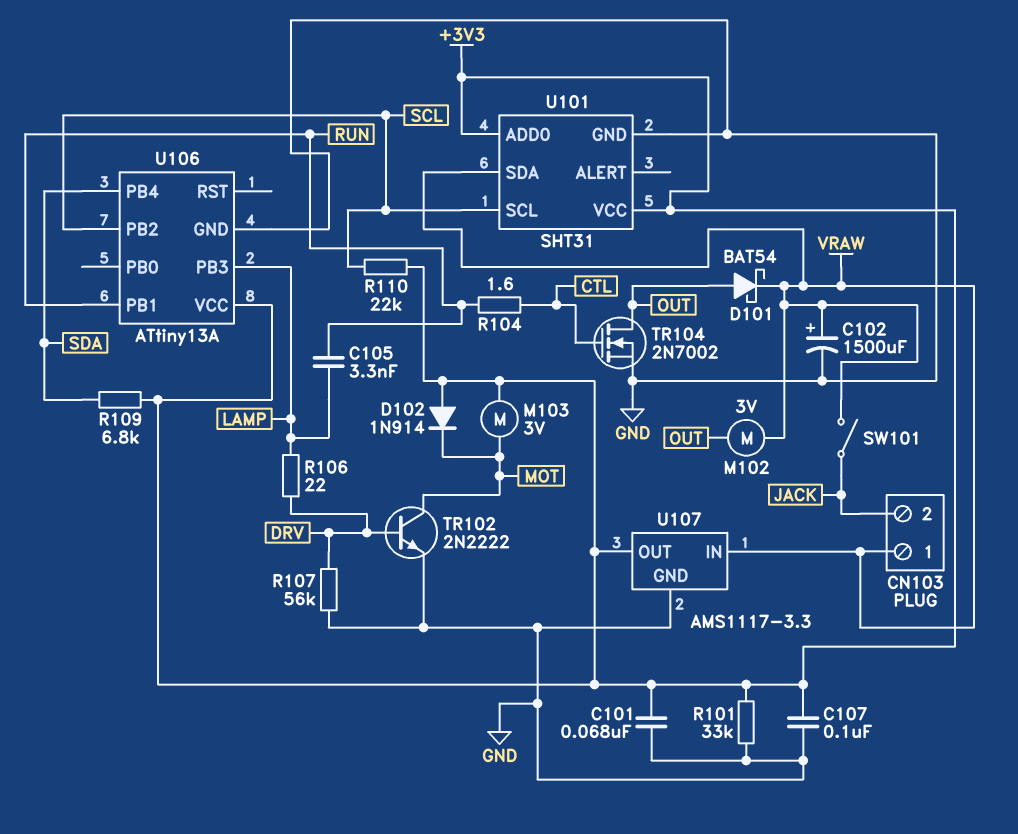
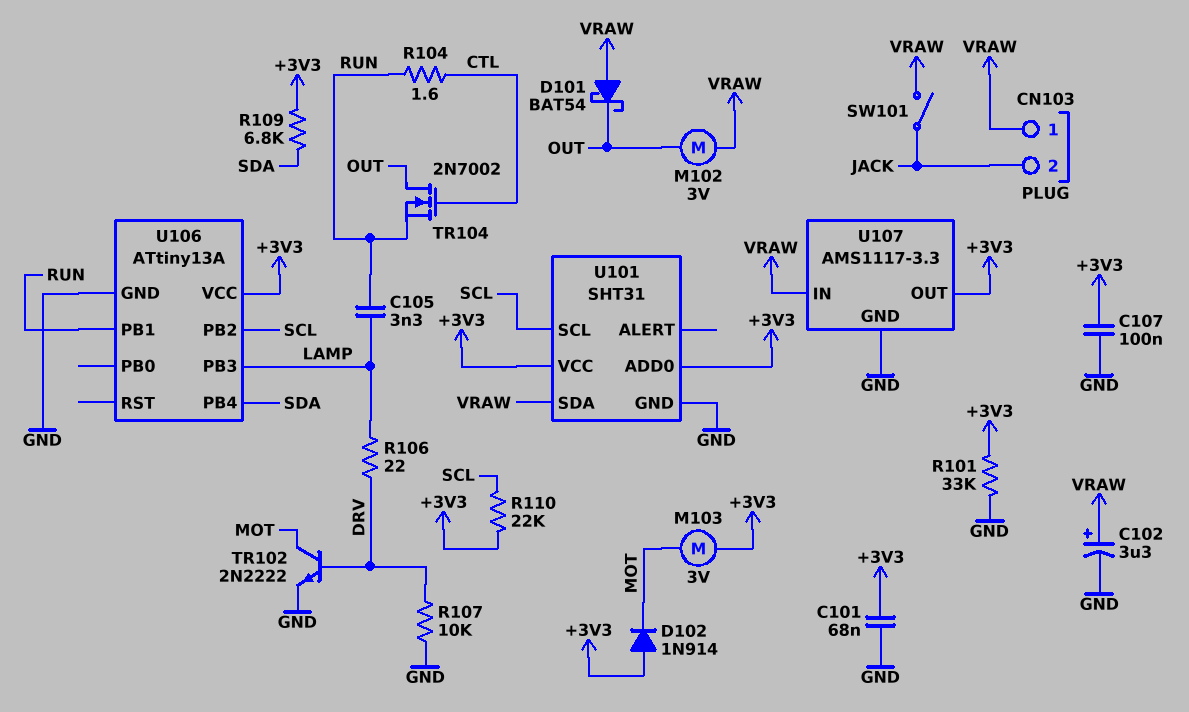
C102: 1500uF (plus VRAW, minus GND) -> 3.3uF (plus VRAW, minus GND)
D101: schottky BAT54 (A OUT, K VRAW) -> schottky BAT54 (A VRAW, K OUT)
R107: 56k (DRV, GND) -> 10k (DRV, GND)
TR104: NMOS 2N7002 (G CTL, D OUT, S GND) -> NMOS 2N7002 (G CTL, D OUT, S RUN)

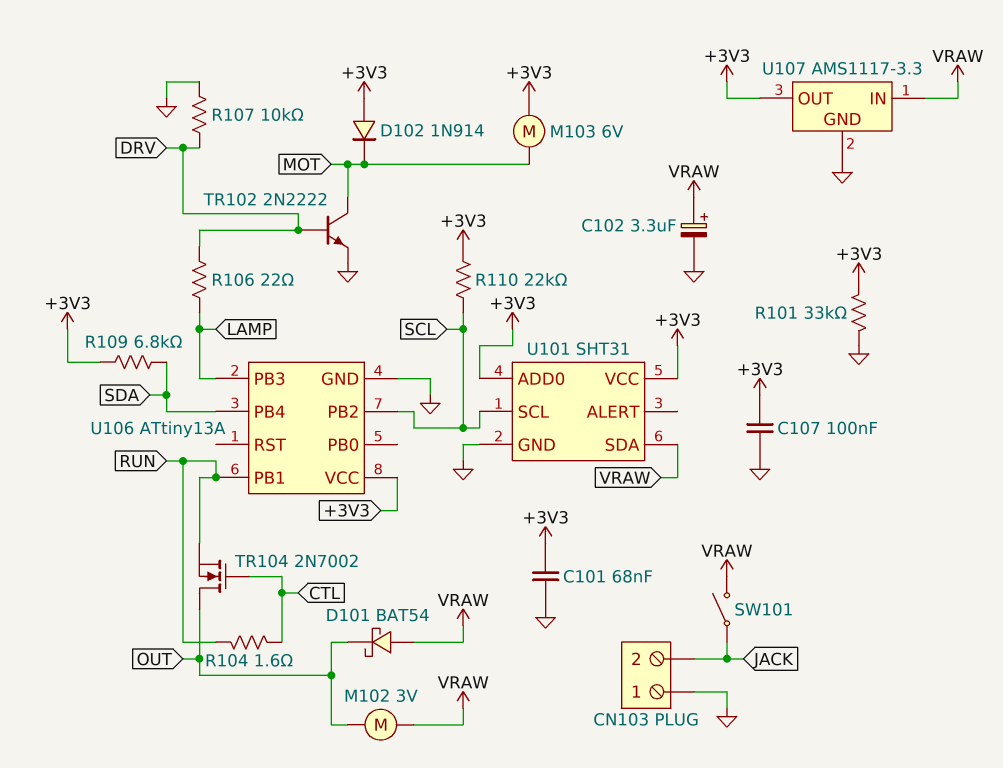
C105: 3.3nF (LAMP, RUN) -> none
CN103 pin 1: VRAW -> GND
M103: motor 3V (+3V3, MOT) -> motor 6V (+3V3, MOT)

